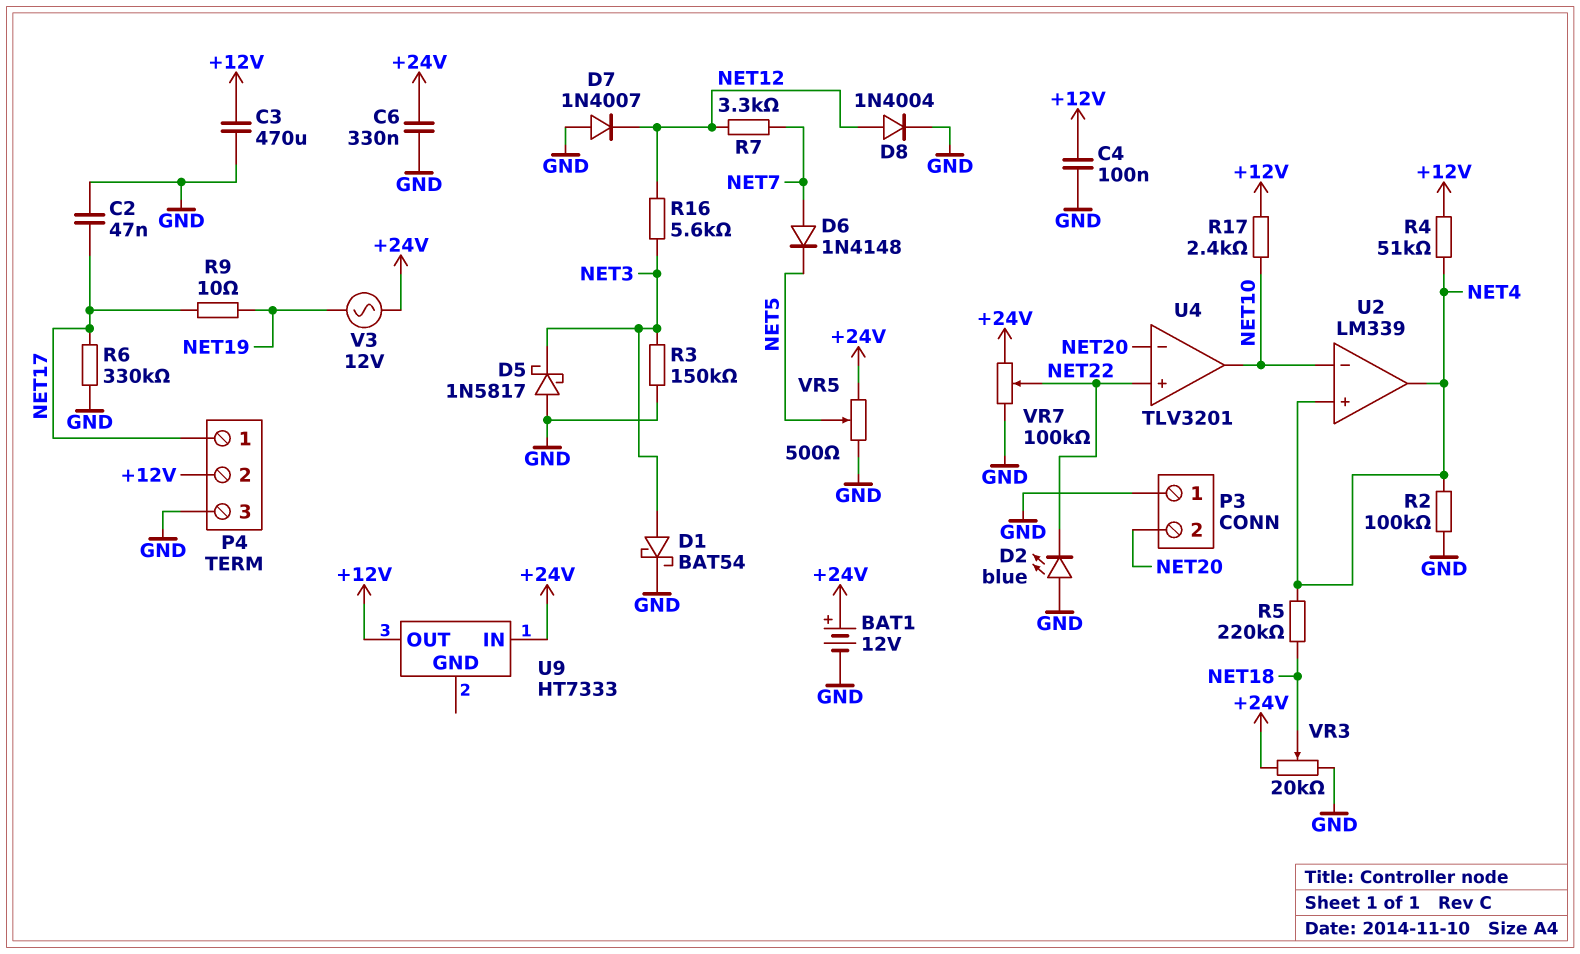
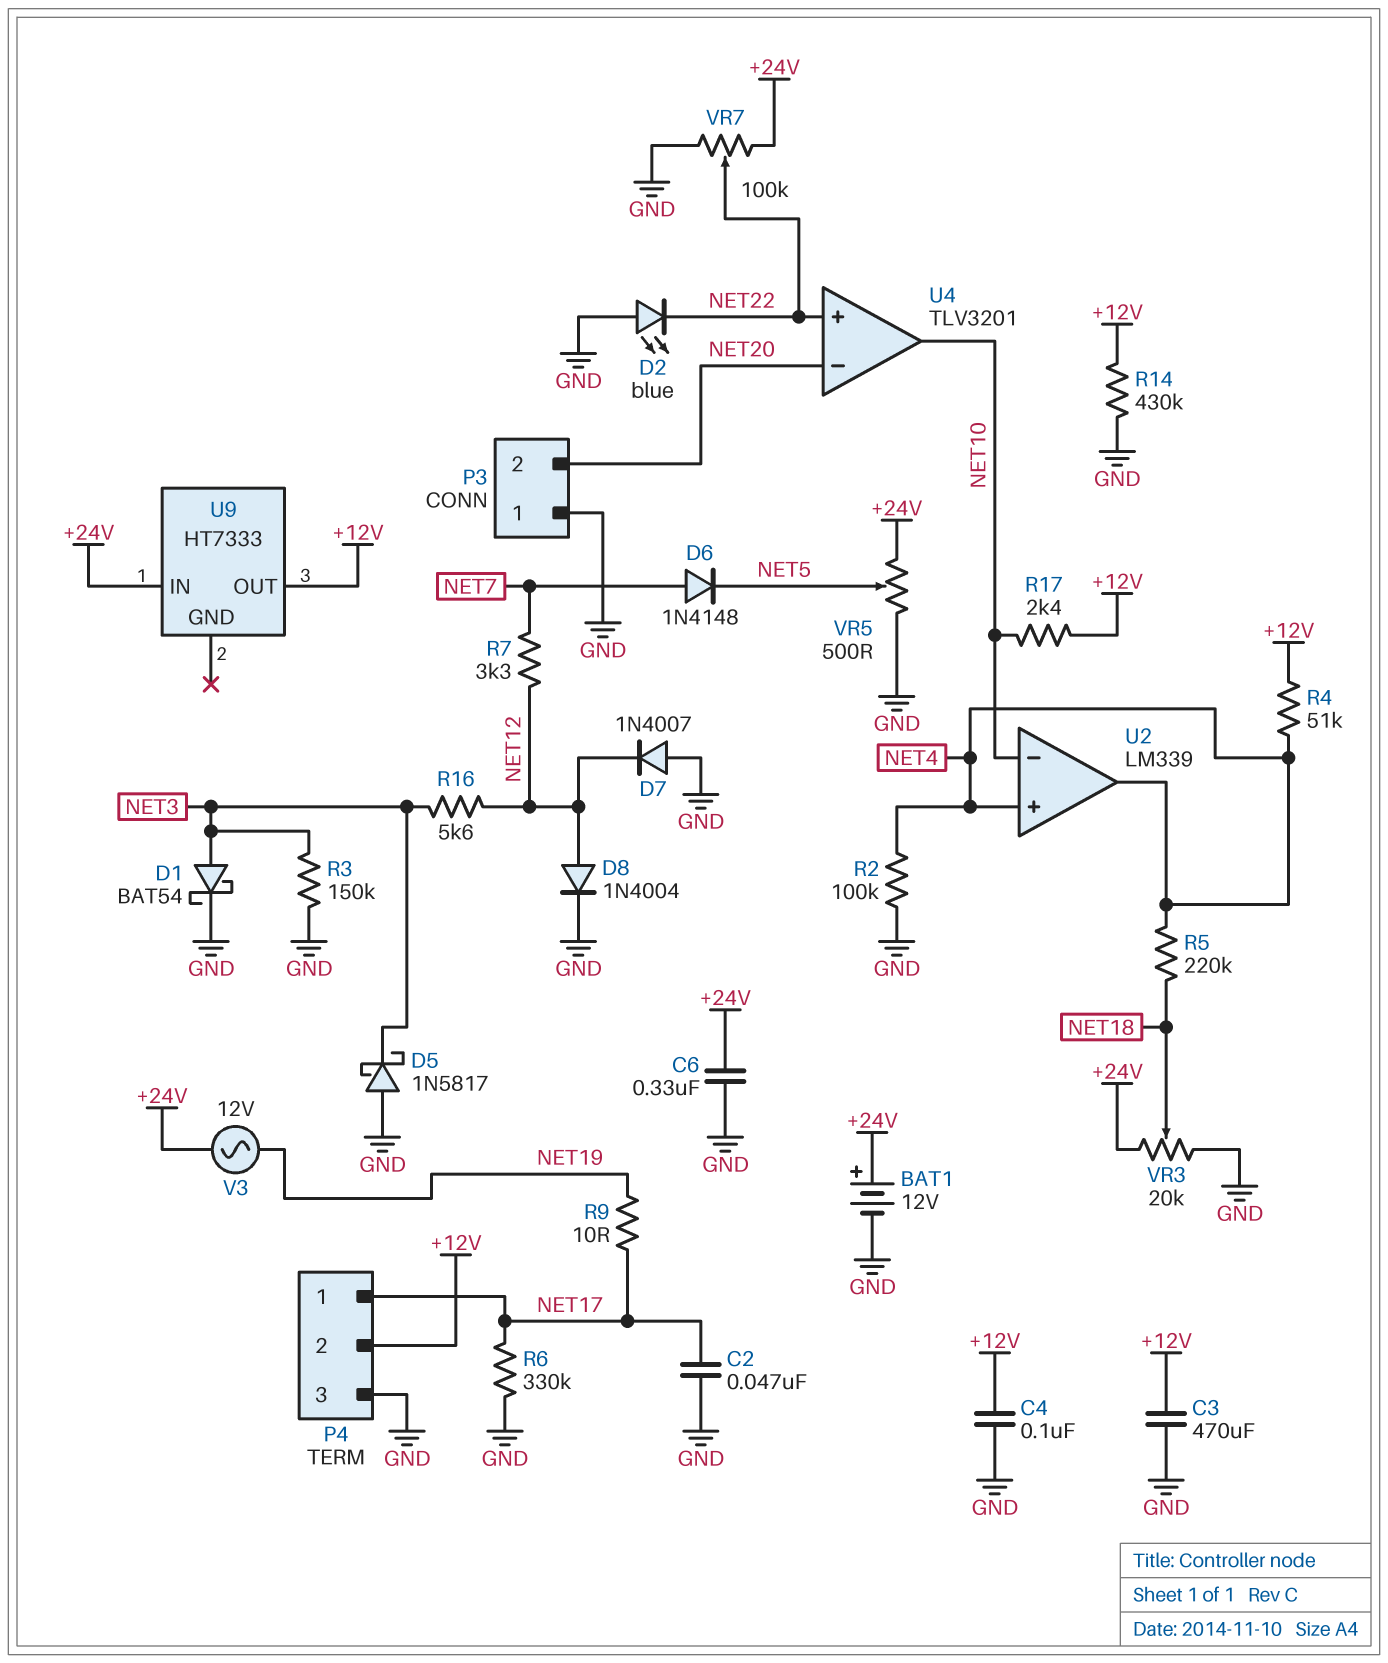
R14: none -> 430k (+12V, GND)

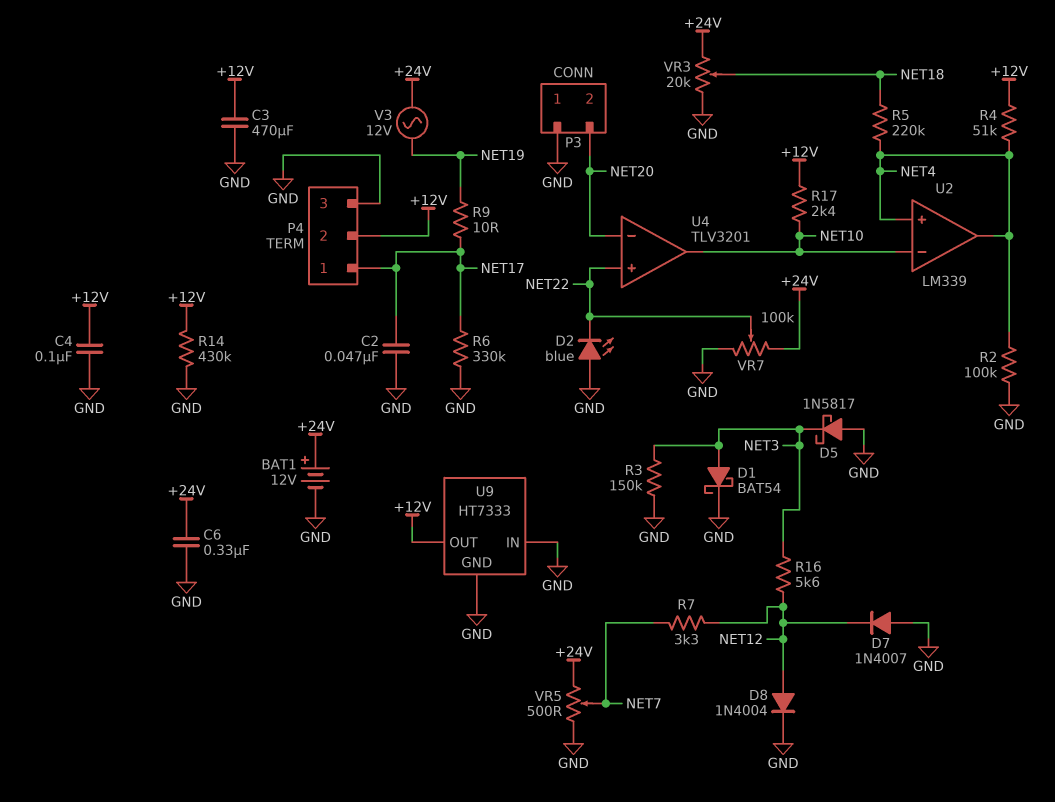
D6: diode 1N4148 (A NET7, K NET5) -> none
U9 pin GND: none -> GND
U9 pin IN: +24V -> GND
VR5: 500 (+24V, GND, wiper NET5) -> 500 (+24V, GND, wiper NET7)

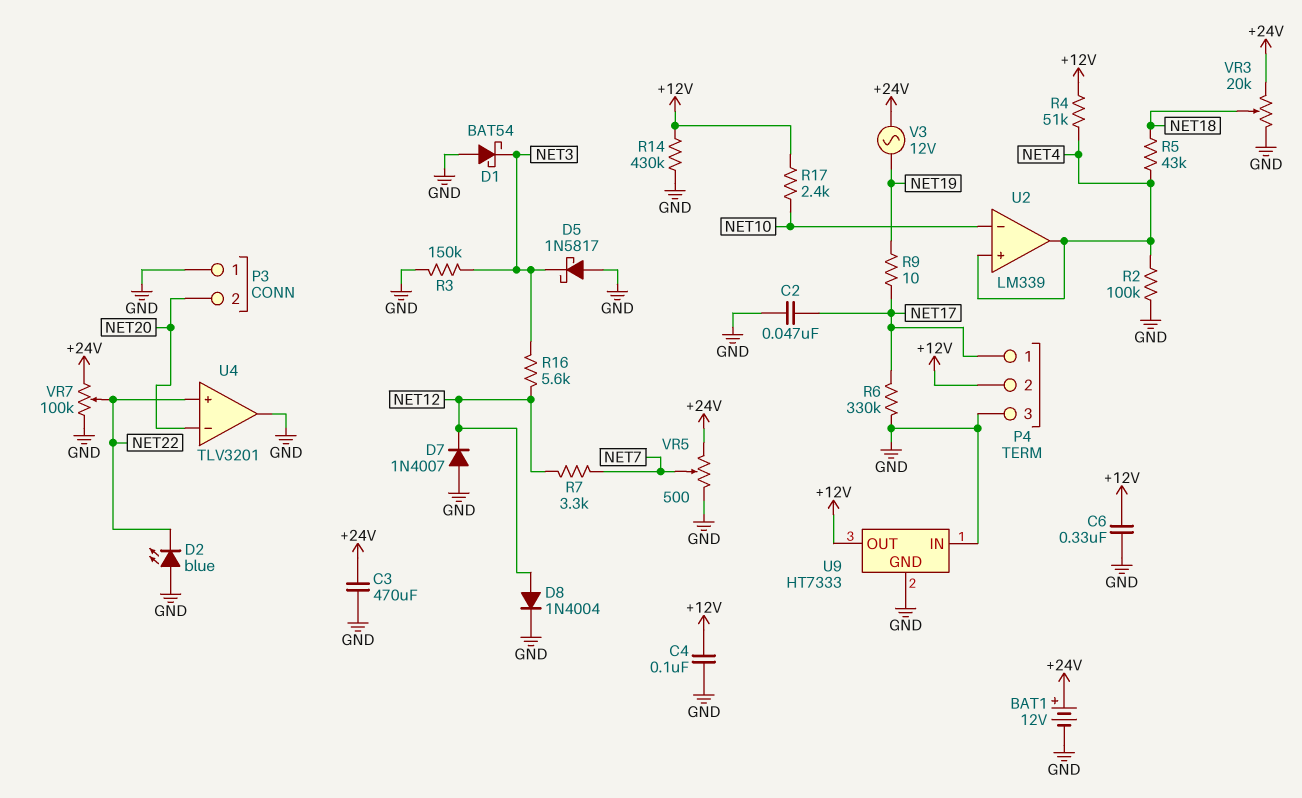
C3: 470uF (+12V, GND) -> 470uF (+24V, GND)
C6: 330nF (+24V, GND) -> 330nF (+12V, GND)
D1: schottky BAT54 (A NET3, K GND) -> schottky BAT54 (A GND, K NET3)
R5: 220k (NET4, NET18) -> 43k (NET4, NET18)
U4 pin out: NET10 -> GND

